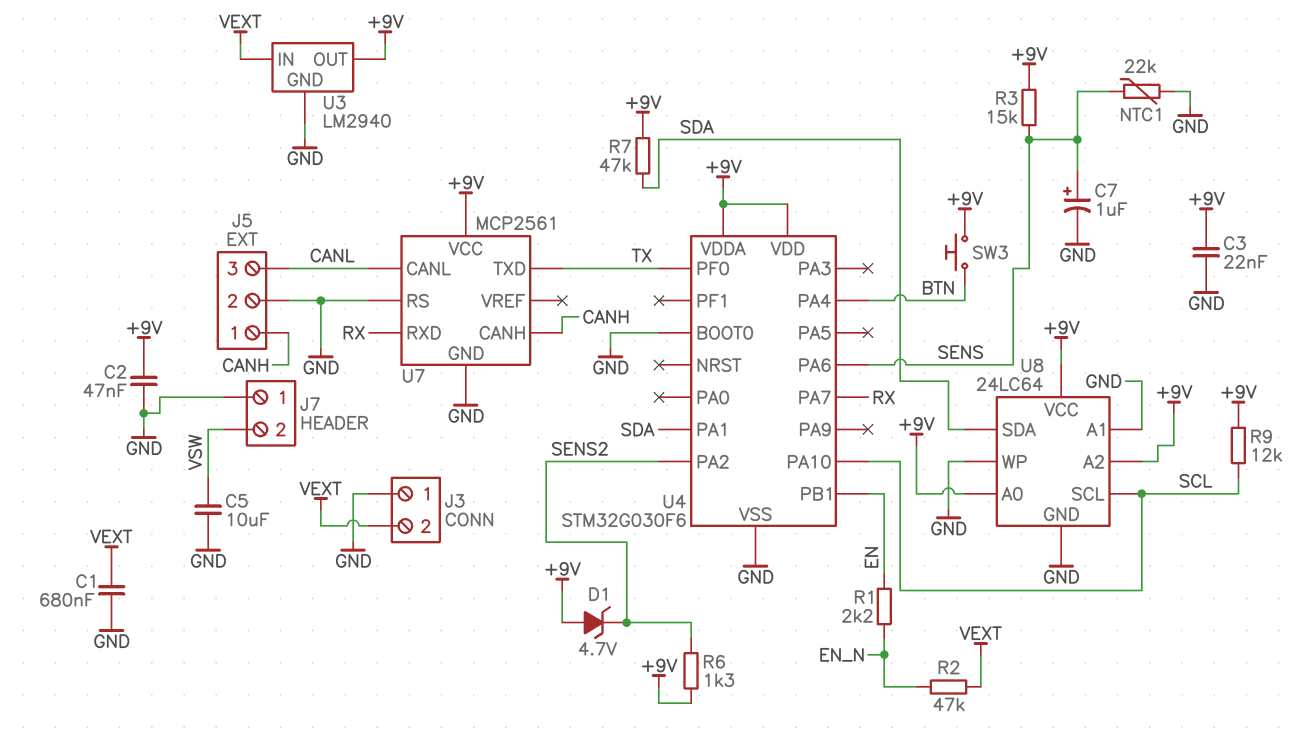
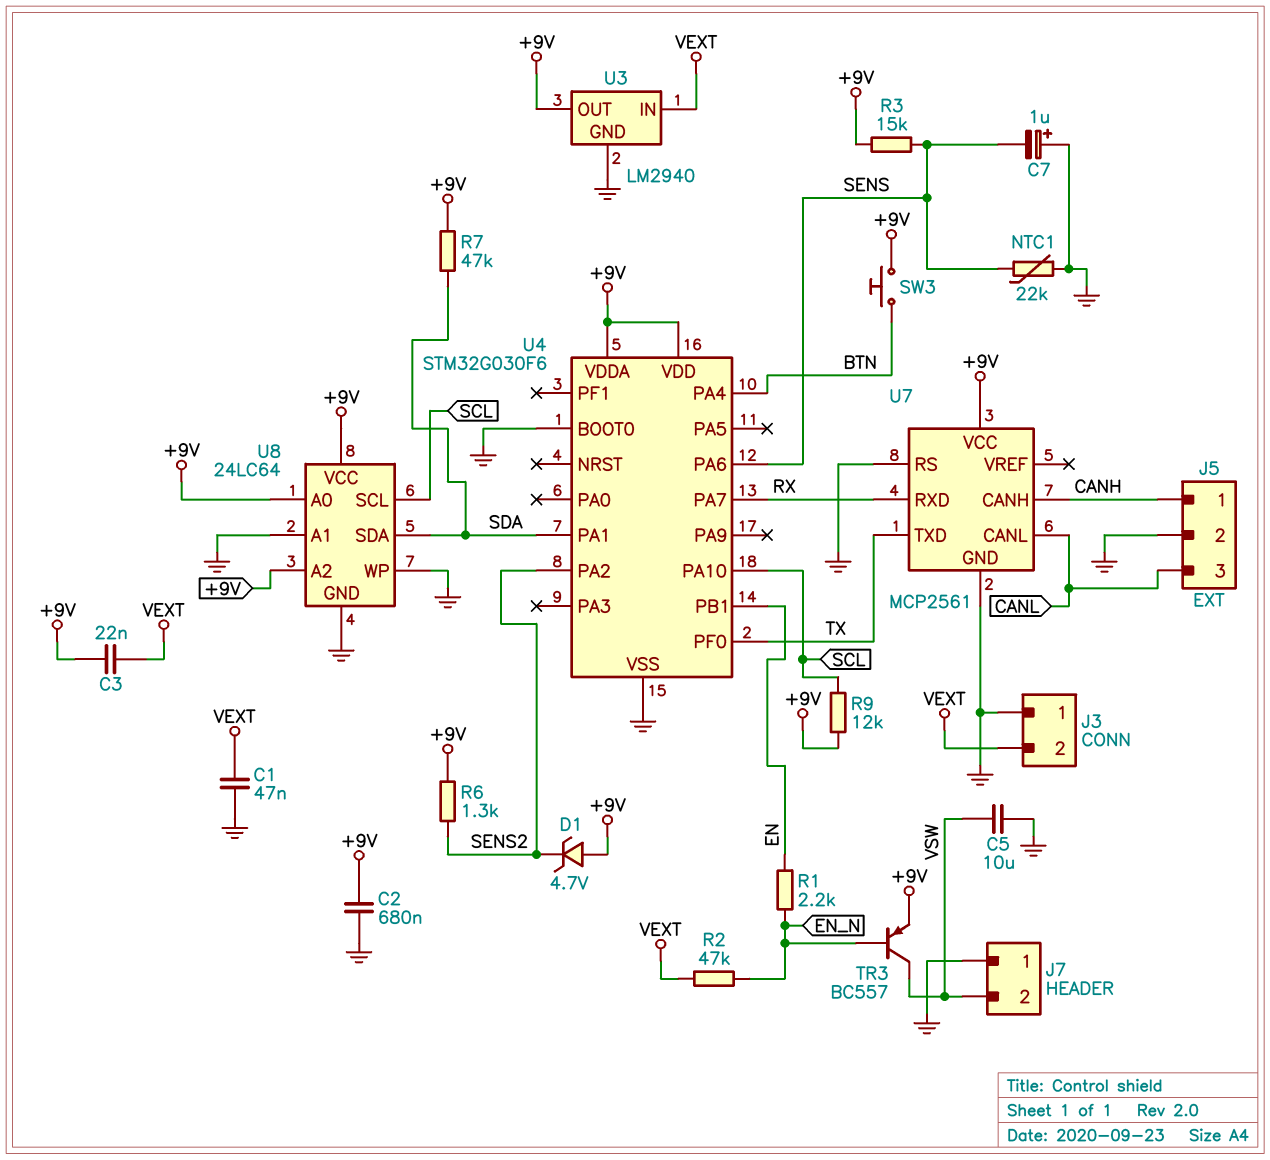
C1: 680nF (GND, VEXT) -> 47nF (GND, VEXT)
C2: 47nF (+9V, GND) -> 680nF (+9V, GND)
C3: 22nF (+9V, GND) -> 22nF (+9V, VEXT)
C7: 1uF (plus SENS, minus GND) -> 1uF (plus GND, minus SENS)
TR3: none -> PNP BC557 (B EN_N, C VSW, E +9V)

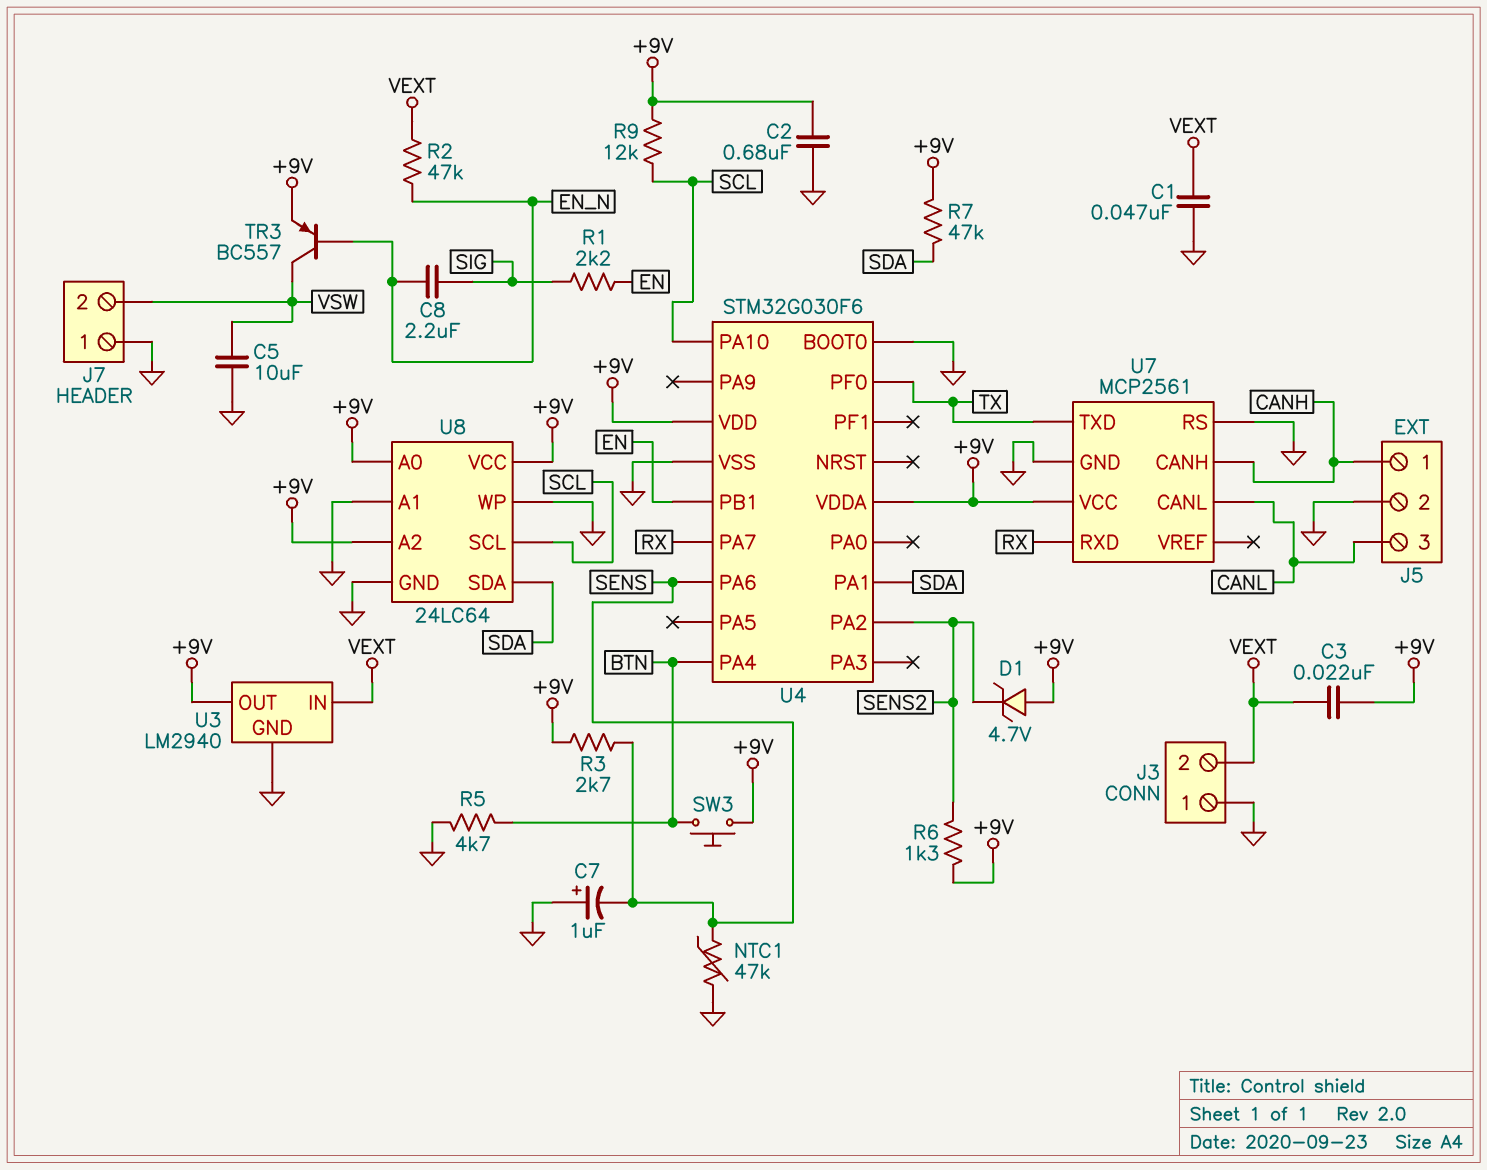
C8: none -> 2.2uF (EN_N, SIG)
NTC1: 22k (GND, SENS) -> 47k (GND, SENS)
R1: 2.2k (EN, EN_N) -> 2.2k (EN, SIG)
R3: 15k (+9V, SENS) -> 2.7k (+9V, SENS)
R5: none -> 4.7k (BTN, GND)

